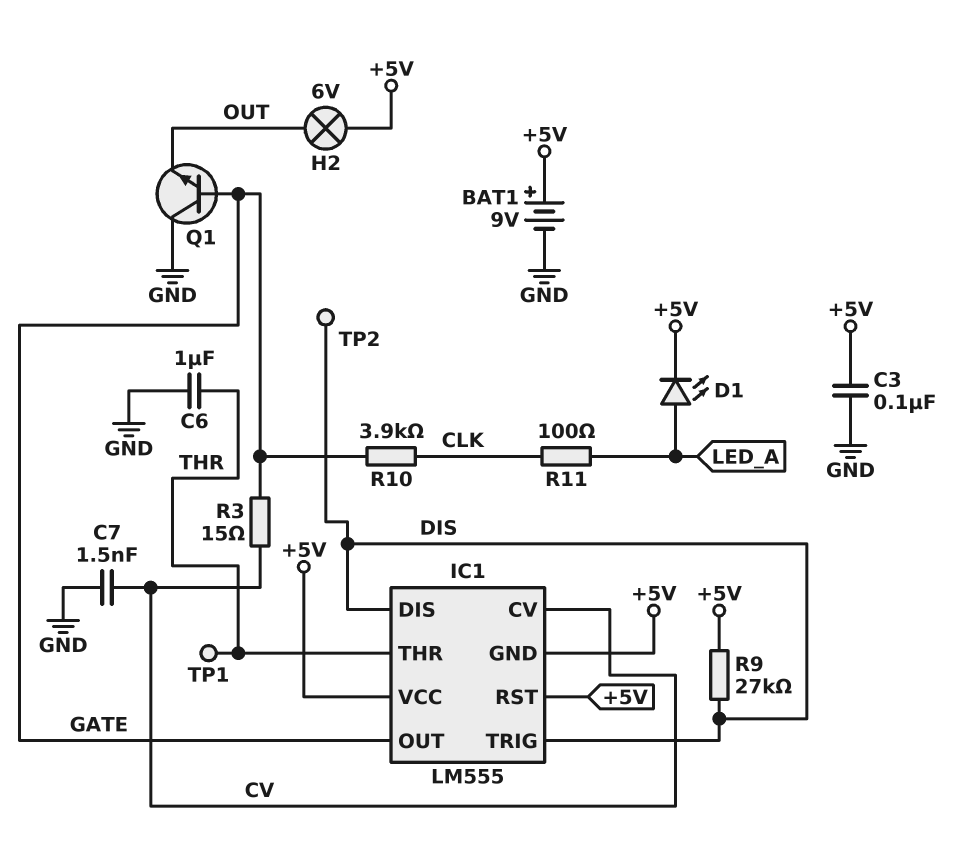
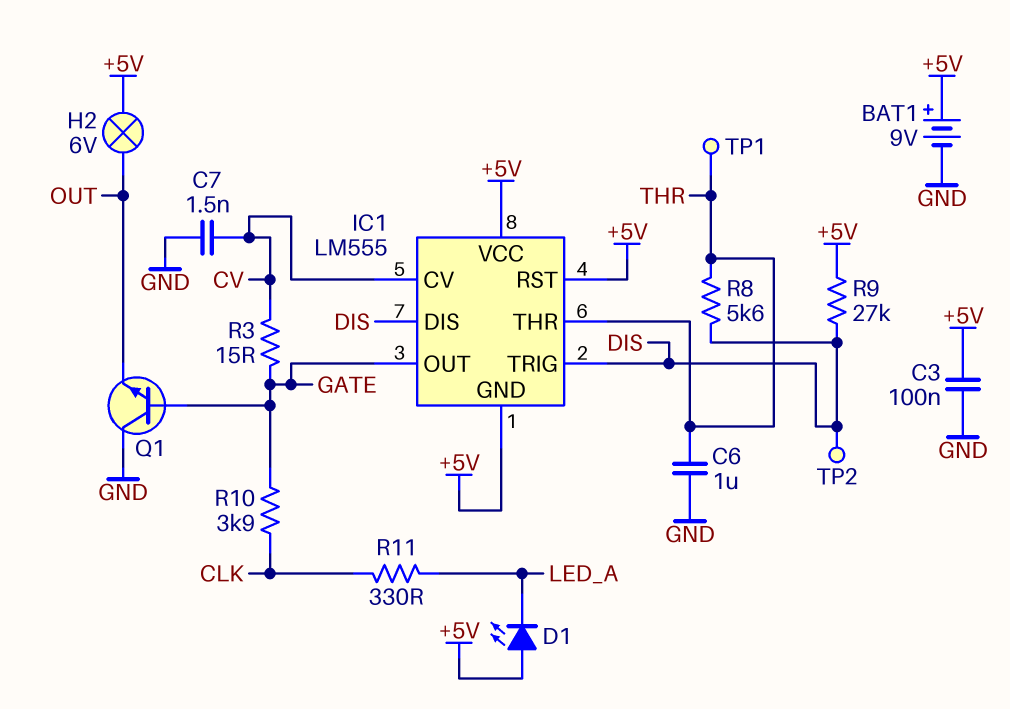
D1: LED (A LED_A, K +5V) -> LED (A +5V, K LED_A)
R8: none -> 5.6k (DIS, THR)
R11: 100 (CLK, LED_A) -> 330 (CLK, LED_A)

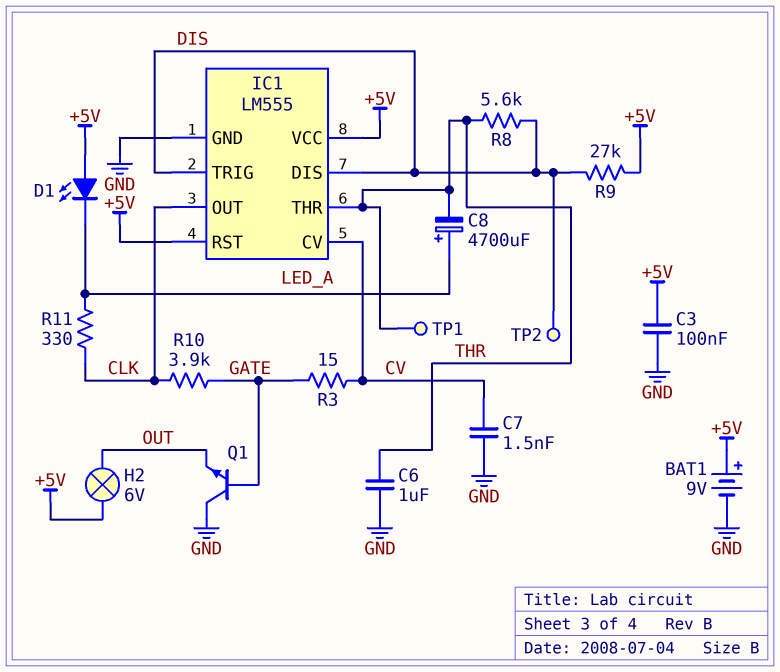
C8: none -> 4700uF (plus LED_A, minus THR)
IC1 pin GND: +5V -> GND
IC1 pin OUT: GATE -> CLK

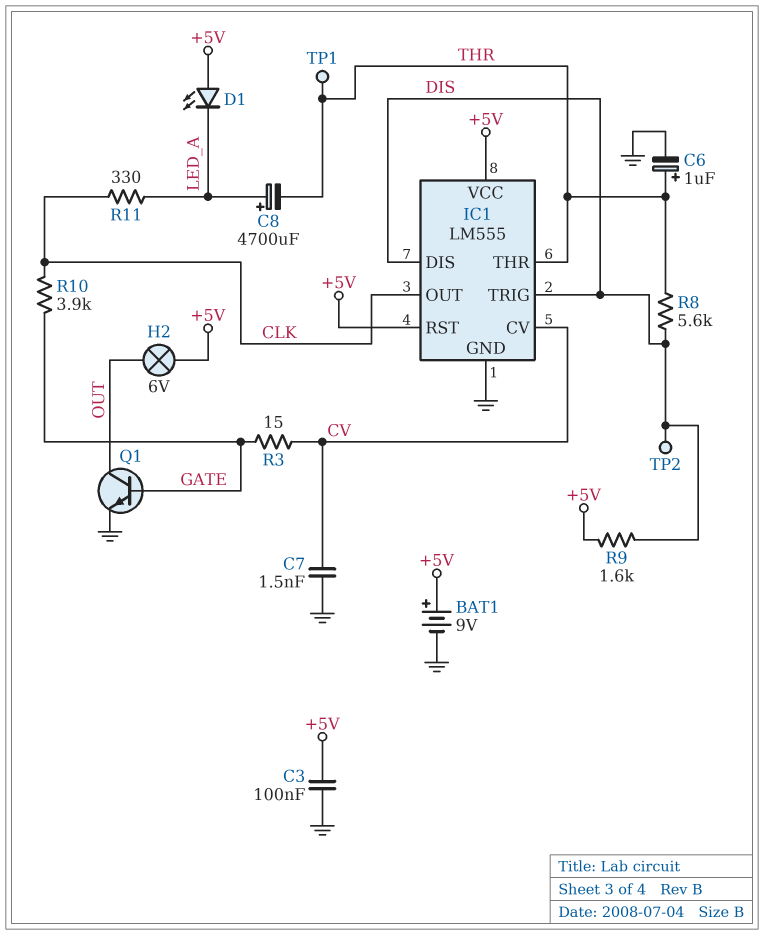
C6: 1uF (GND, THR) -> 1uF (plus THR, minus GND)
Q1: NPN (B GATE, C GND, E OUT) -> NPN (B GATE, C OUT, E GND)
R9: 27k (+5V, DIS) -> 1.6k (+5V, DIS)

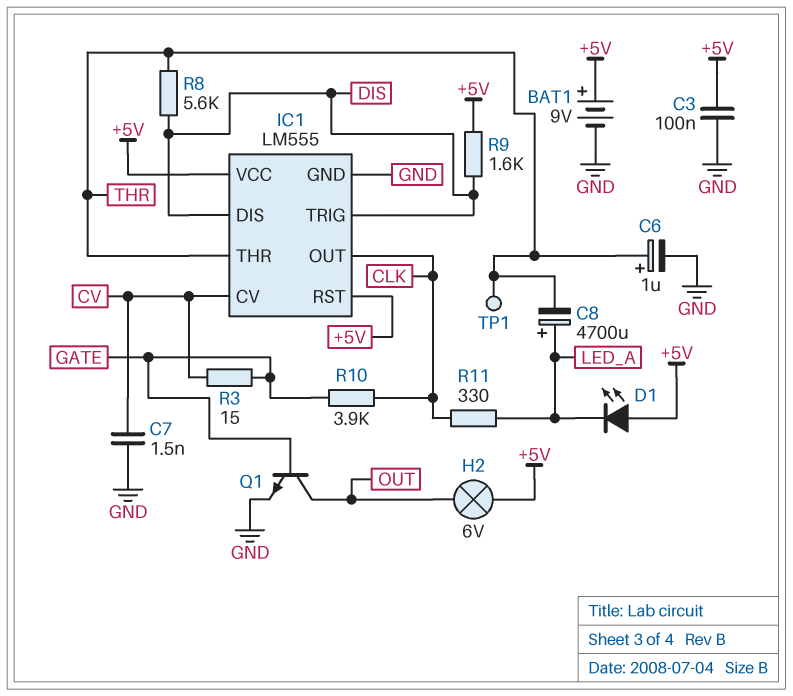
TP2: test point (DIS) -> none

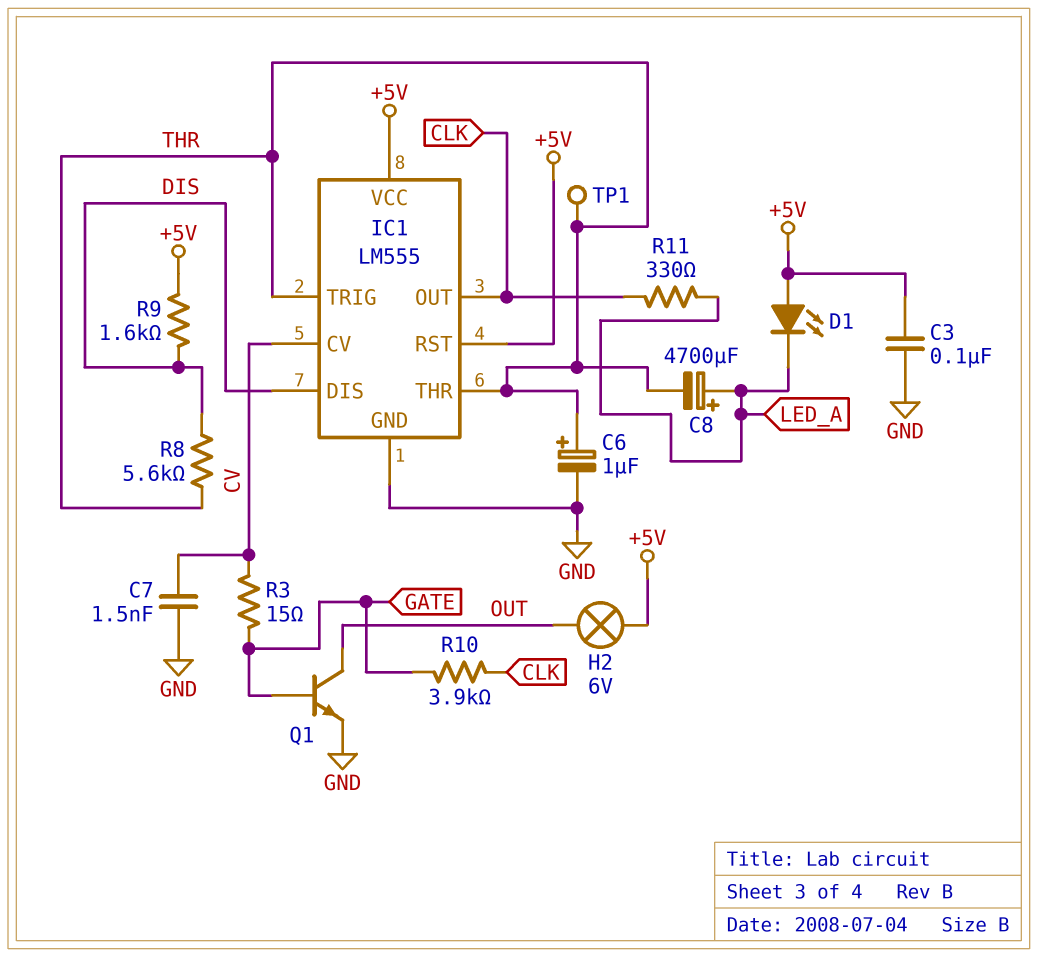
BAT1: 9V (plus +5V, minus GND) -> none
IC1 pin TRIG: DIS -> THR

